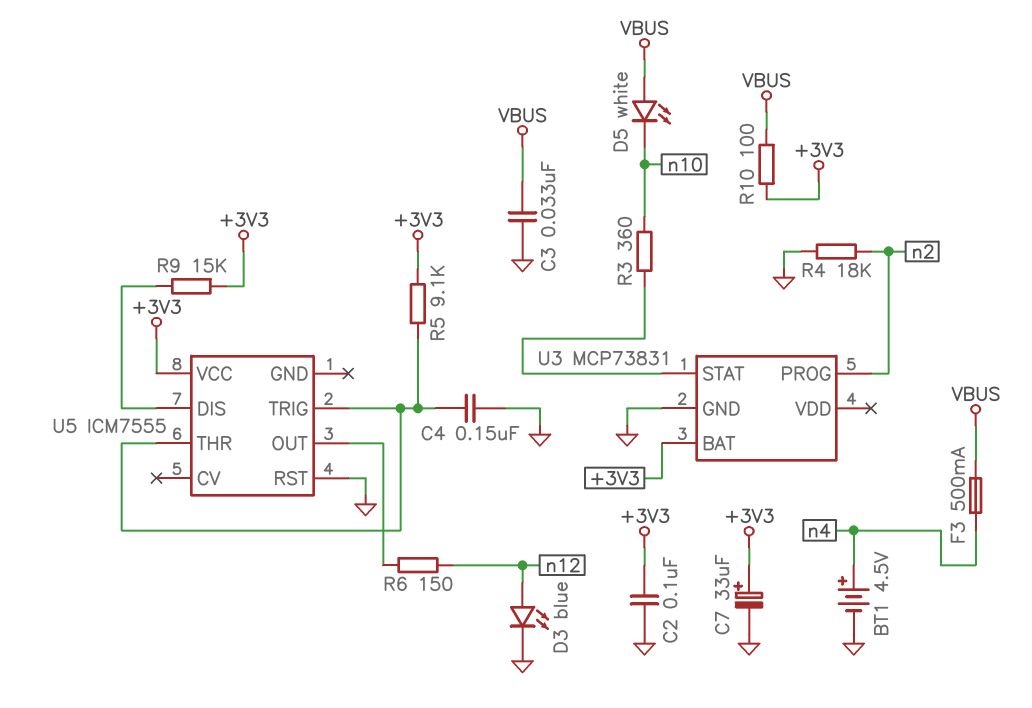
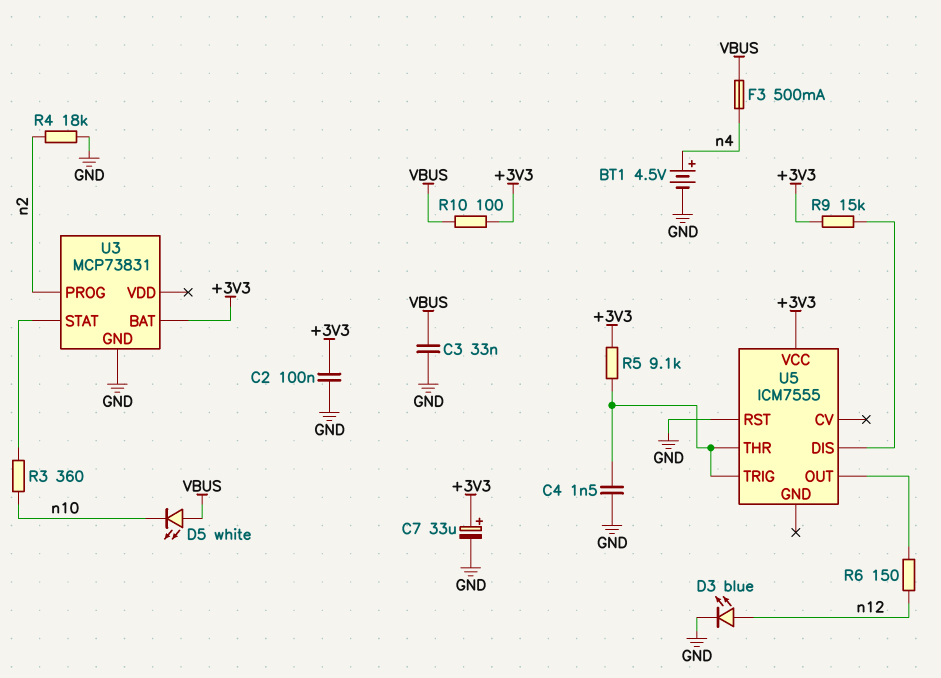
C4: 150nF (GND, U5/THR) -> 1.5nF (GND, U5/THR)

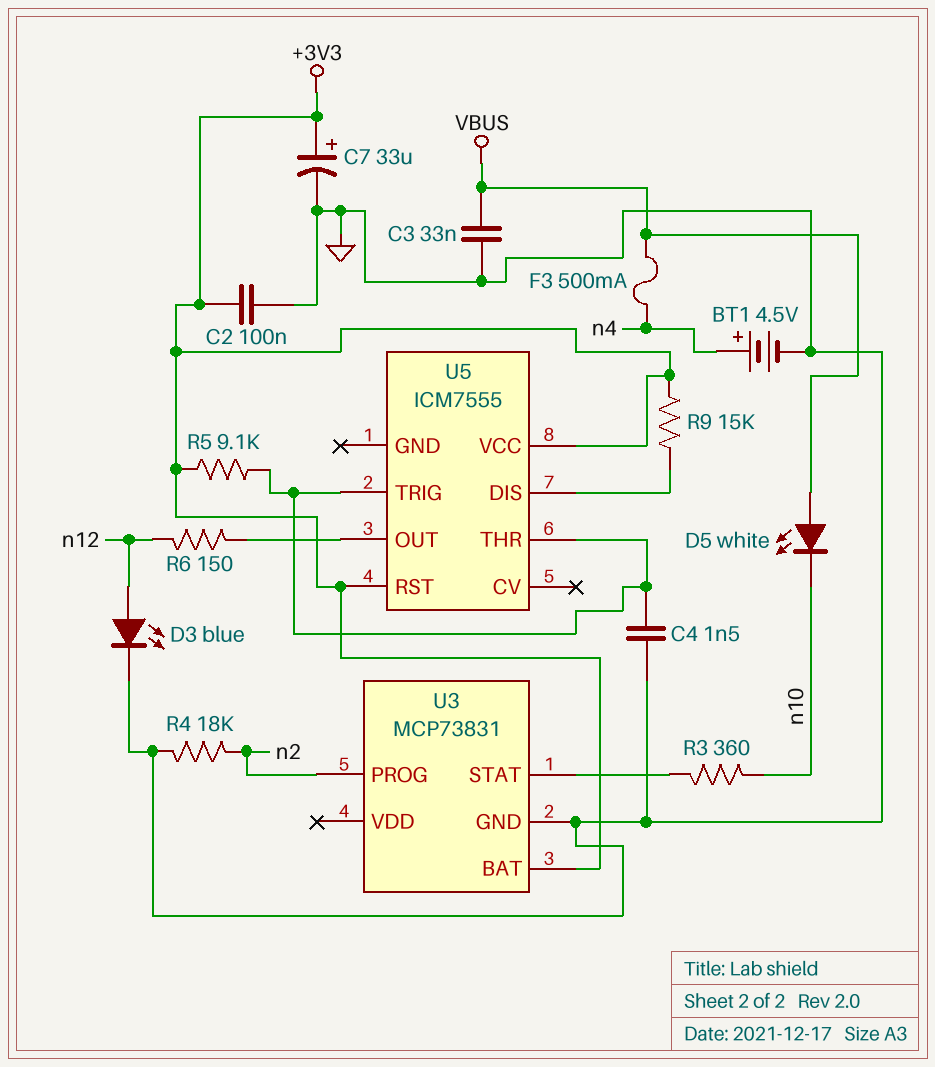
R10: 100 (+3V3, VBUS) -> none
U5 pin RST: GND -> +3V3

